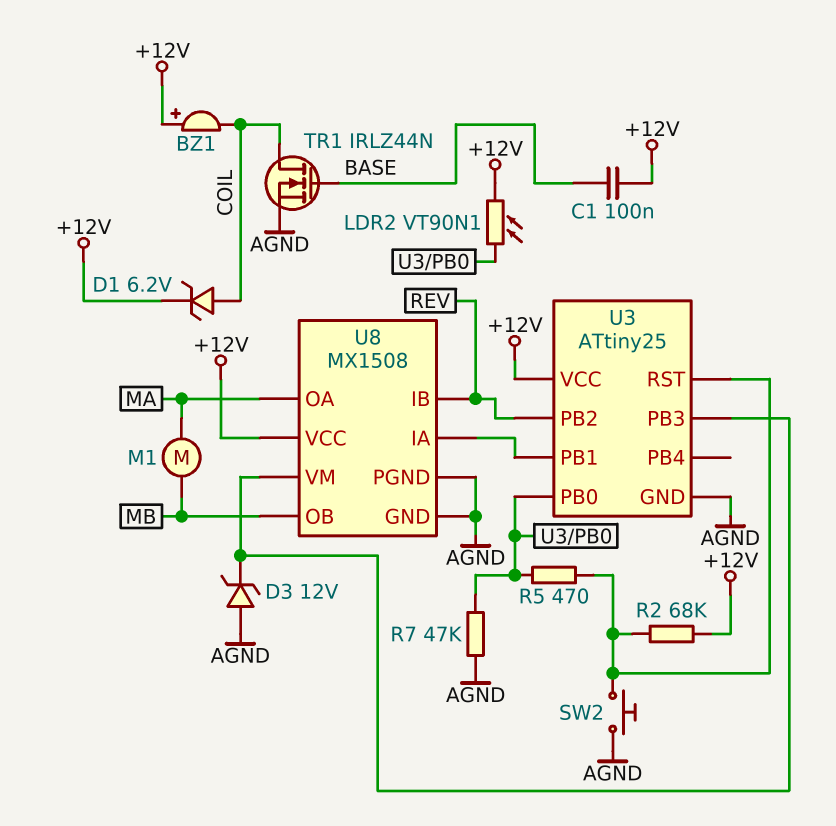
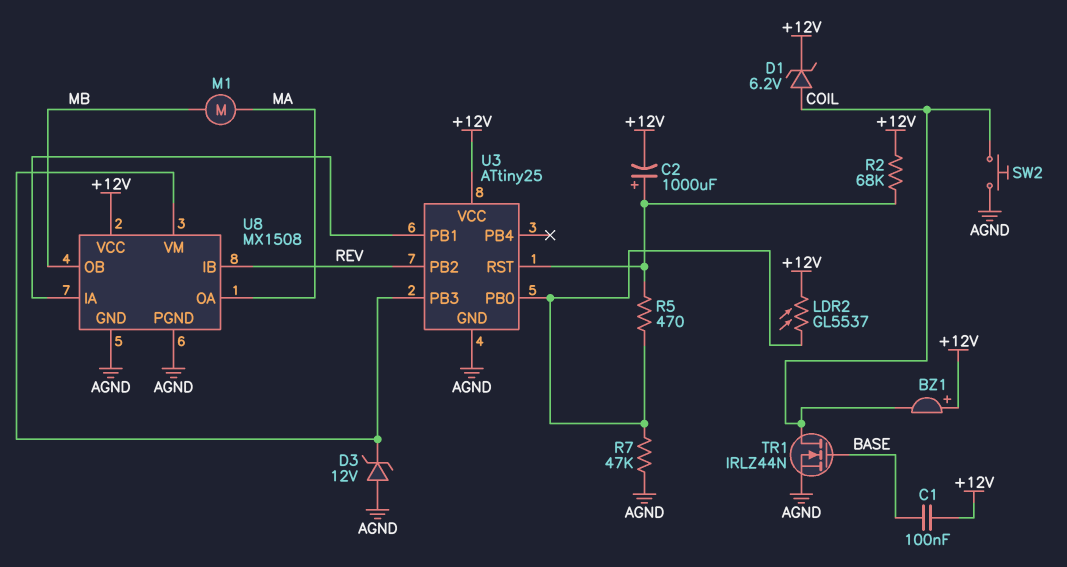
C2: none -> 1000uF (plus U3/RST, minus +12V)
LDR2: VT90N1 (+12V, U3/PB0) -> GL5537 (+12V, U3/PB0)
SW2: button (AGND, U3/RST) -> button (AGND, COIL)

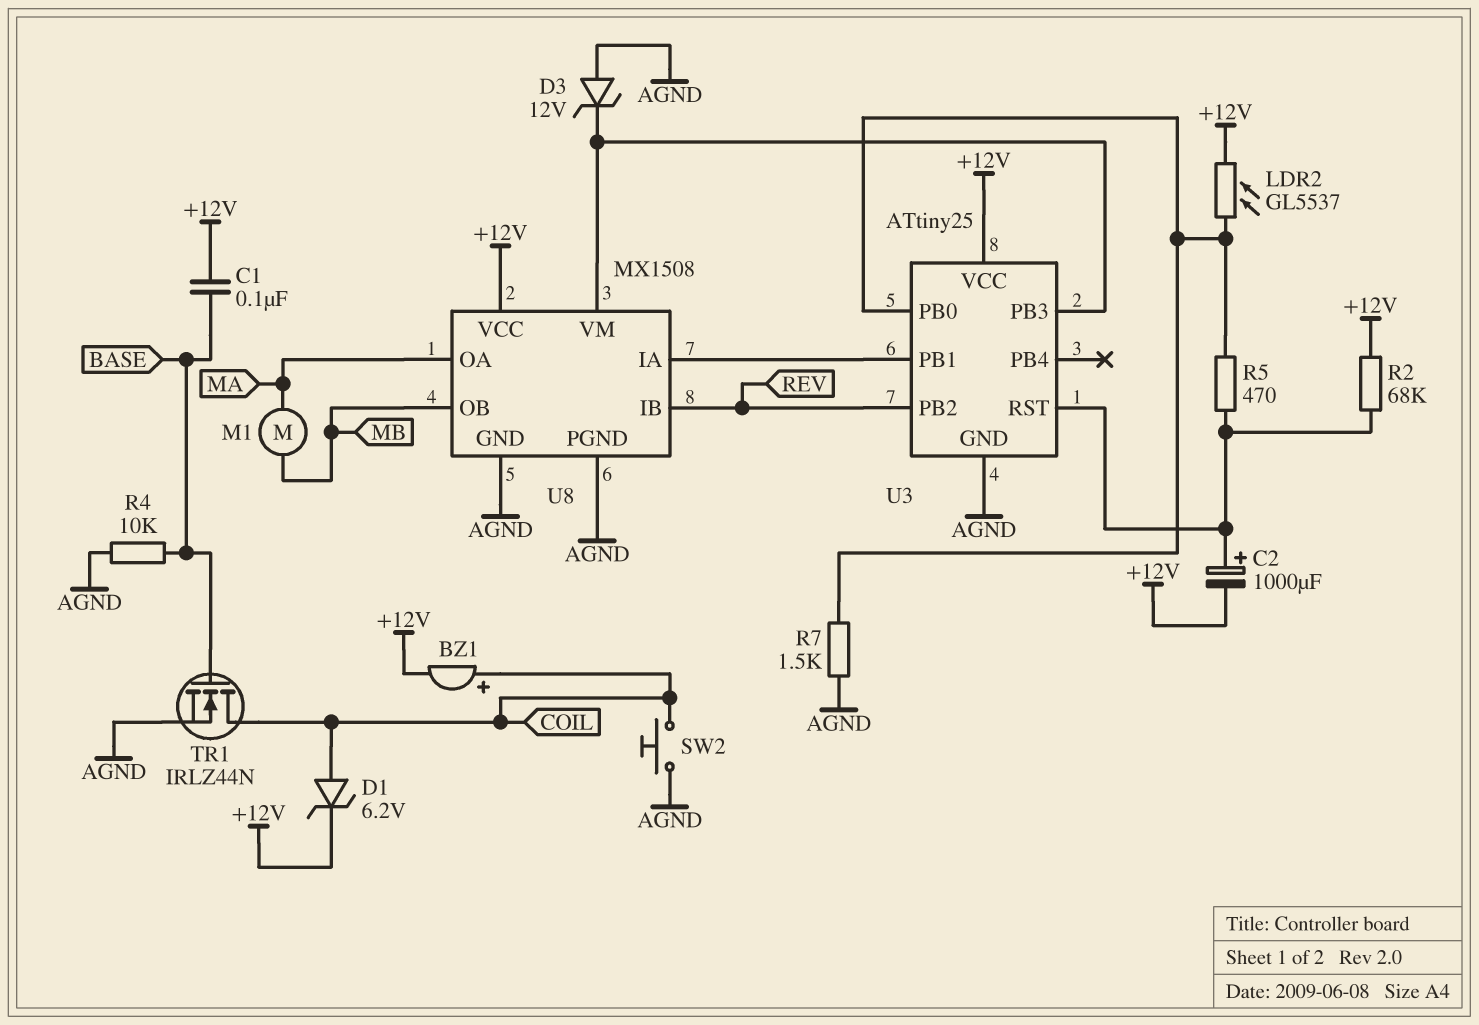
BZ1: buzzer (plus +12V, minus COIL) -> buzzer (plus COIL, minus +12V)
R4: none -> 10k (AGND, BASE)
R7: 47k (AGND, U3/PB0) -> 1.5k (AGND, U3/PB0)

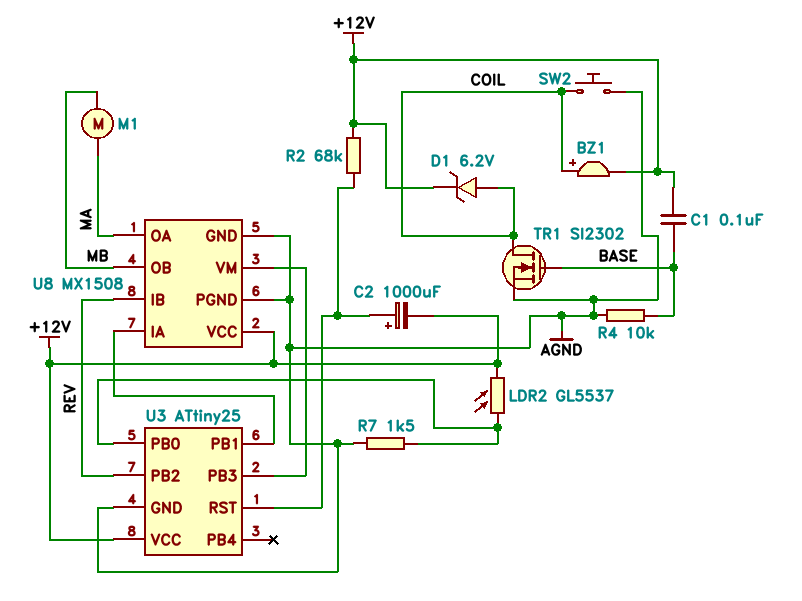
D3: zener 12V (A AGND, K U3/PB3) -> none
R5: 470 (U3/PB0, U3/RST) -> none
TR1: NMOS IRLZ44N (G BASE, D COIL, S AGND) -> NMOS SI2302 (G BASE, D COIL, S AGND)

